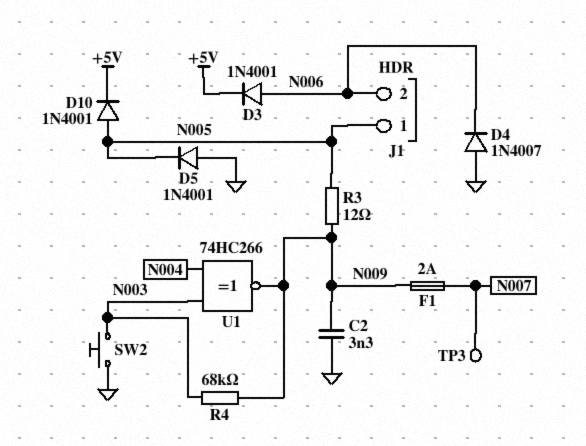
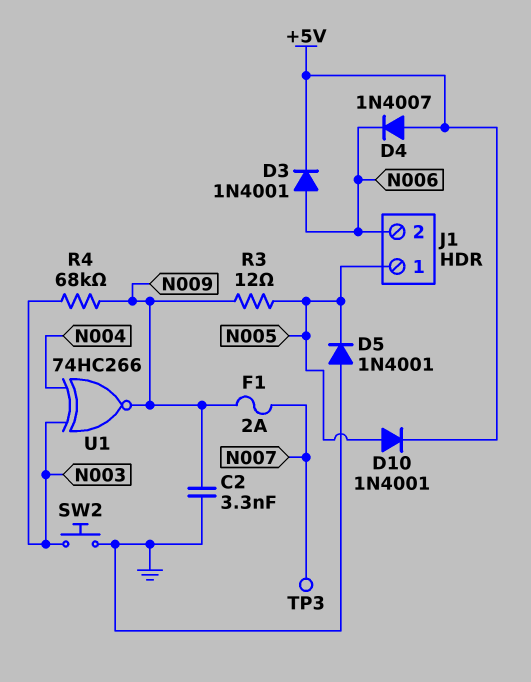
D4: diode 1N4007 (A GND, K N006) -> diode 1N4007 (A +5V, K N006)

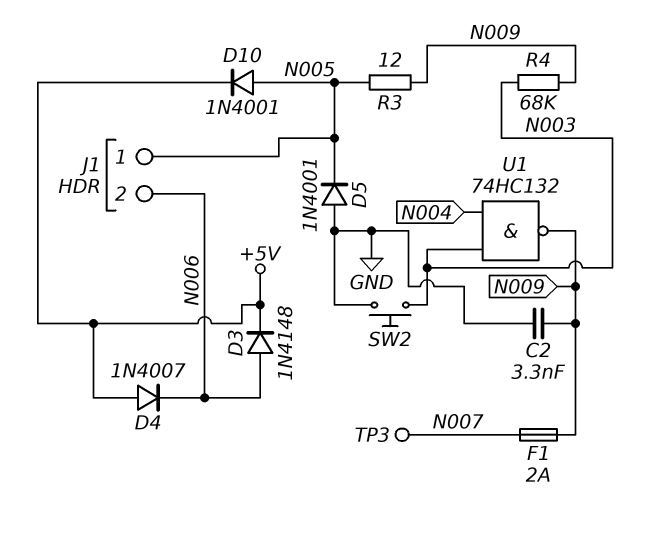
D3: diode 1N4001 (A N006, K +5V) -> diode 1N4148 (A N006, K +5V)
U1: XNOR 74HC266 (in N003, in N004, out N009) -> NAND 74HC132 (in N003, in N004, out N009)

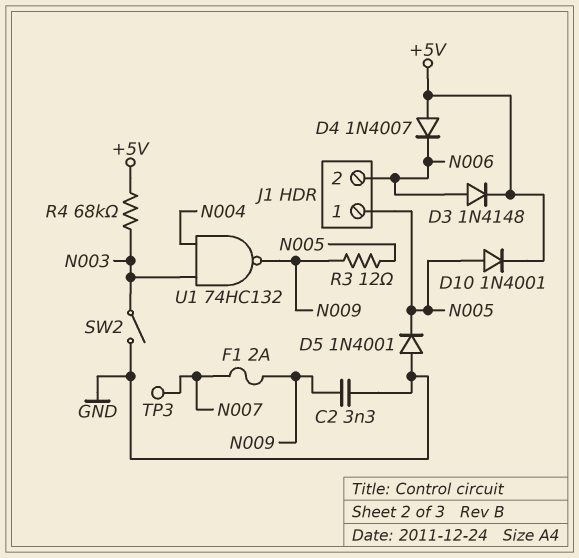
R4: 68k (N003, N009) -> 68k (+5V, N003)
SW2: button (GND, N003) -> switch (GND, N003)

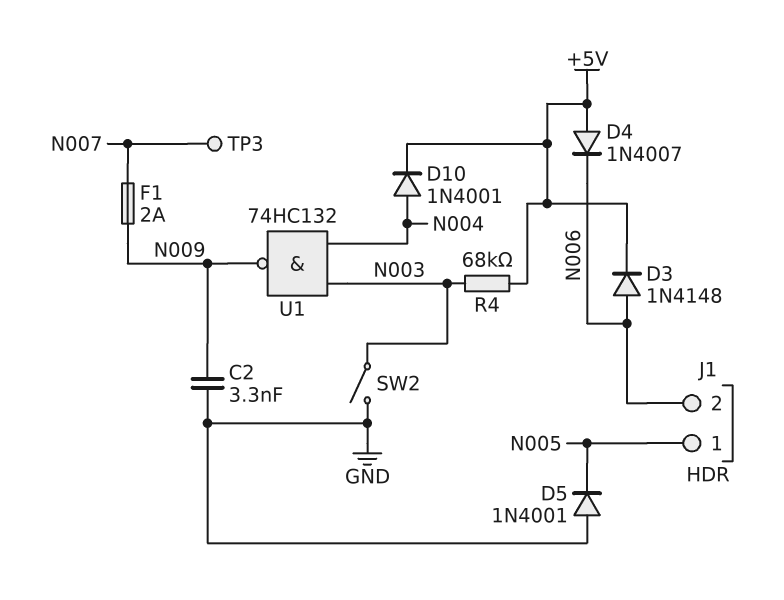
D10: diode 1N4001 (A N005, K +5V) -> diode 1N4001 (A N004, K +5V)
R3: 12 (N005, N009) -> none

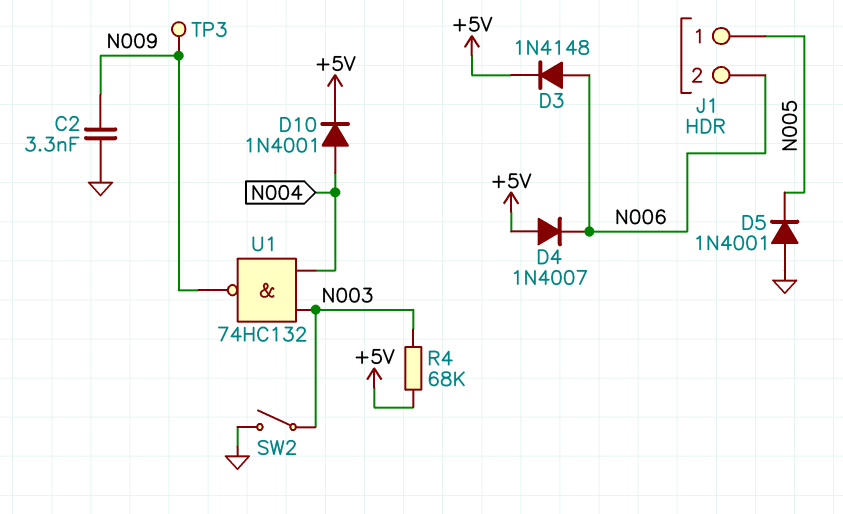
F1: 2A (N007, N009) -> none
TP3: test point (N007) -> test point (N009)

